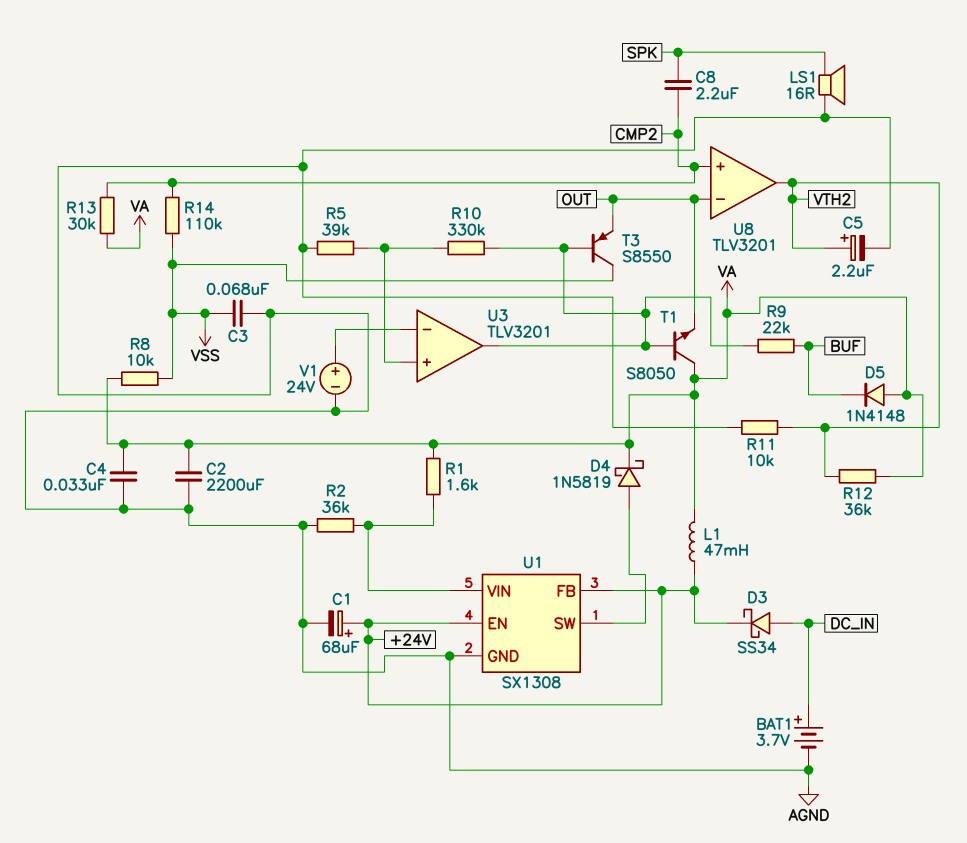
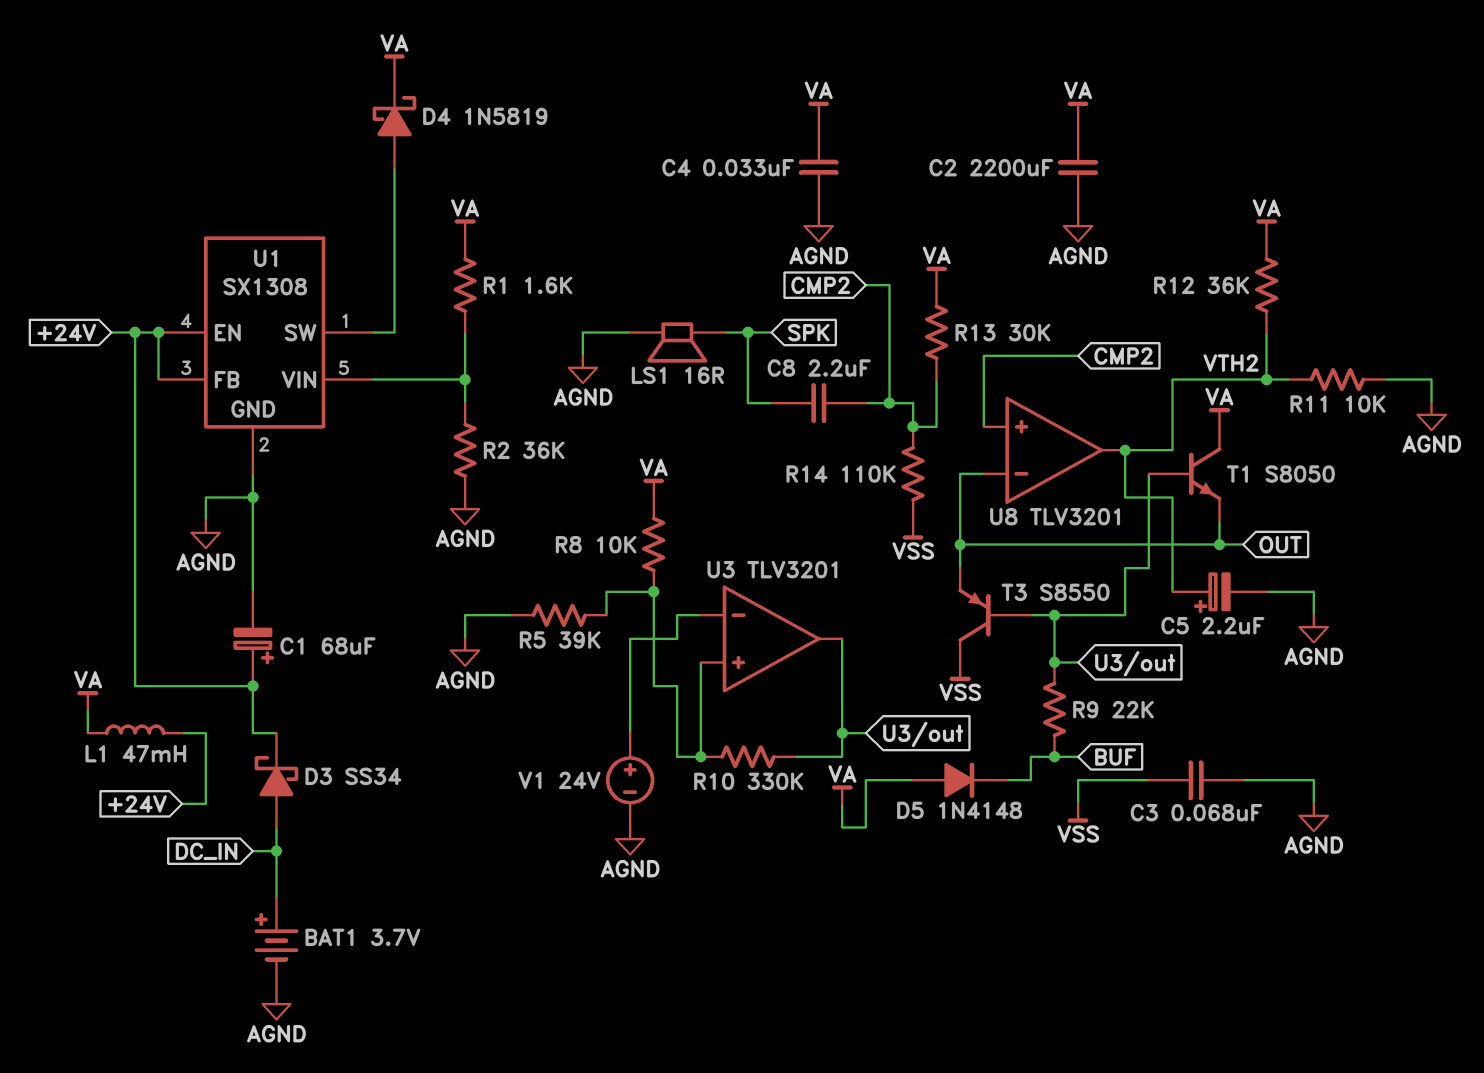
R8: 10k (VA, VSS) -> 10k (U3/in+, VA)

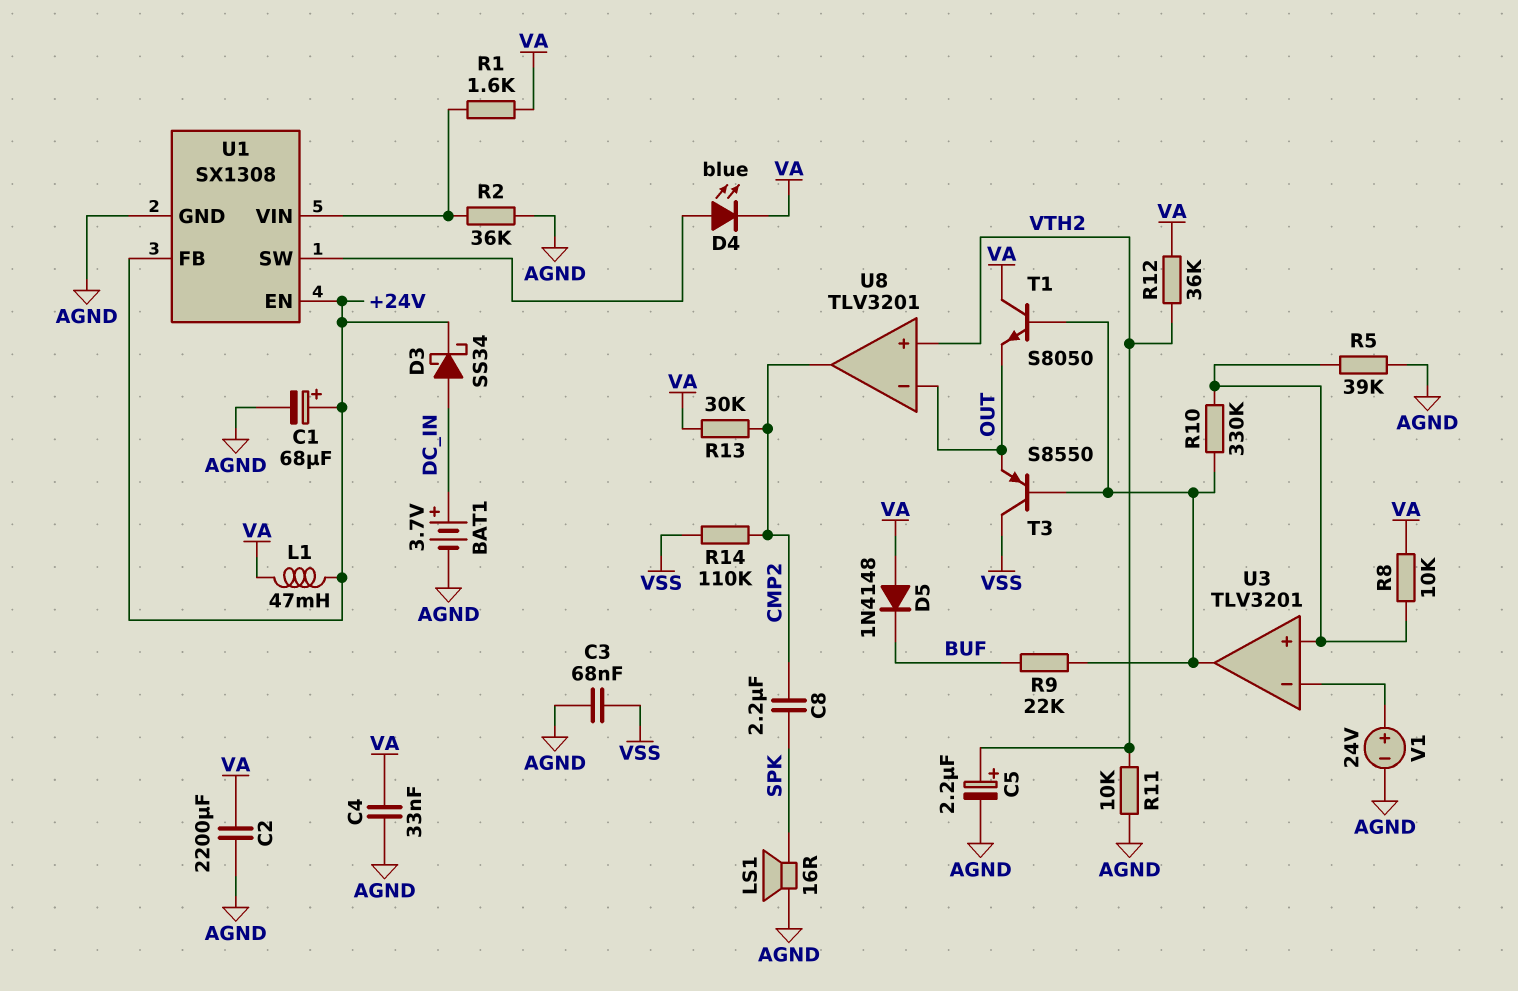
D4: schottky 1N5819 (A U1/SW, K VA) -> LED blue (A U1/SW, K VA)
U8 pin in+: CMP2 -> VTH2
U8 pin out: VTH2 -> CMP2

